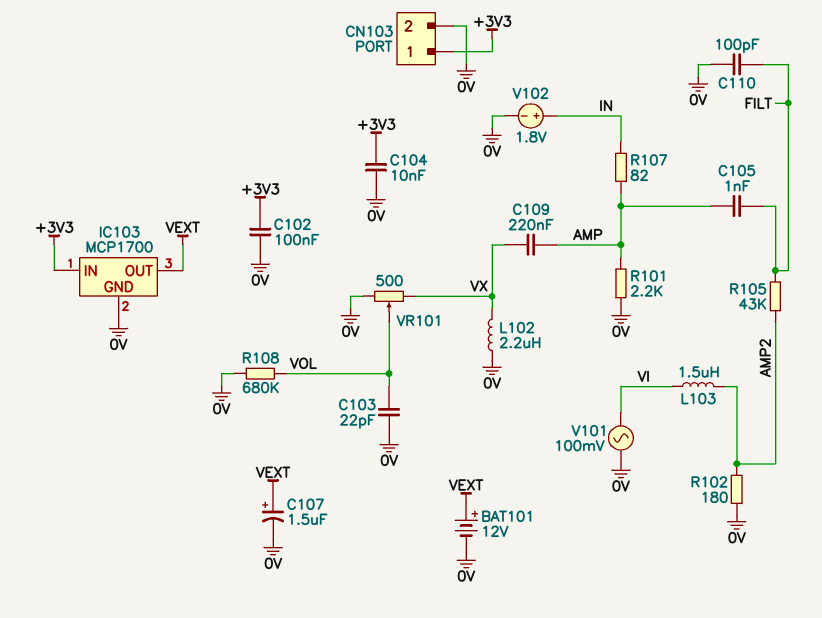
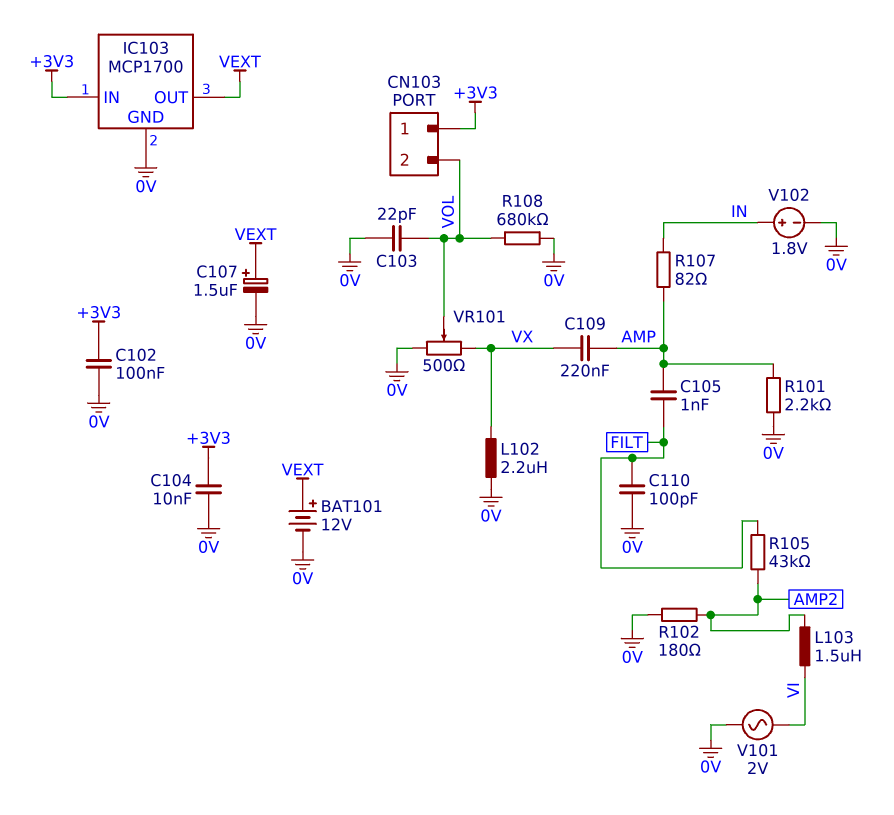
CN103 pin 2: 0V -> VOL
V101: AC 100mV (0V, VI) -> AC 2V (0V, VI)

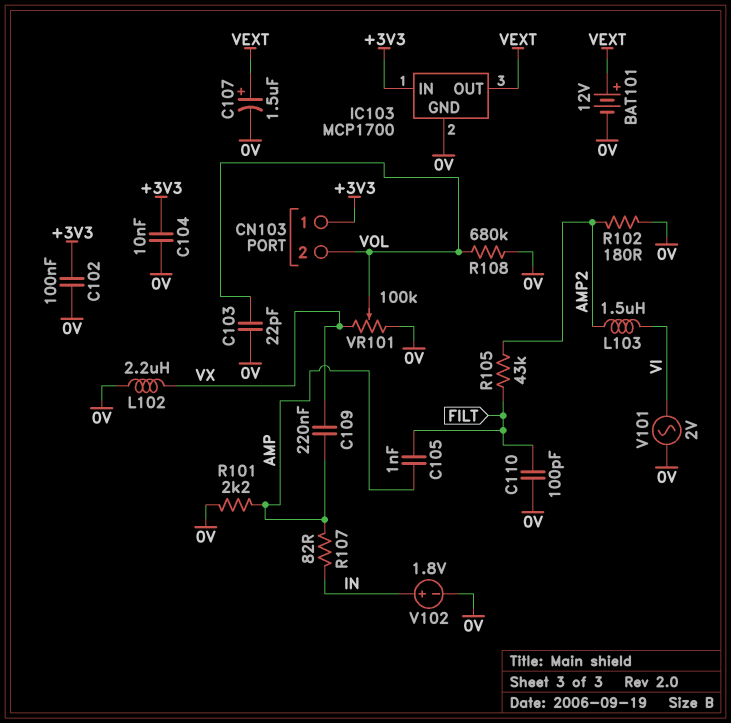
VR101: 500 (0V, VX, wiper VOL) -> 100k (0V, VX, wiper VOL)

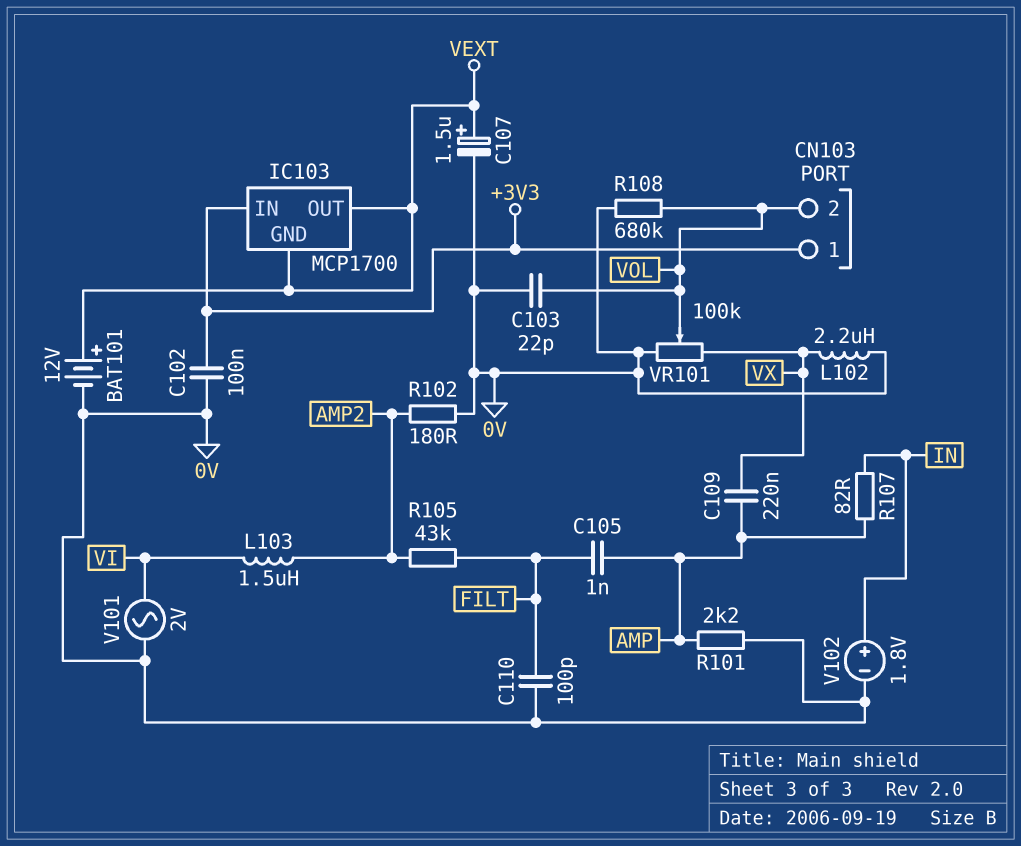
C104: 10nF (+3V3, 0V) -> none
IC103 pin GND: 0V -> VEXT

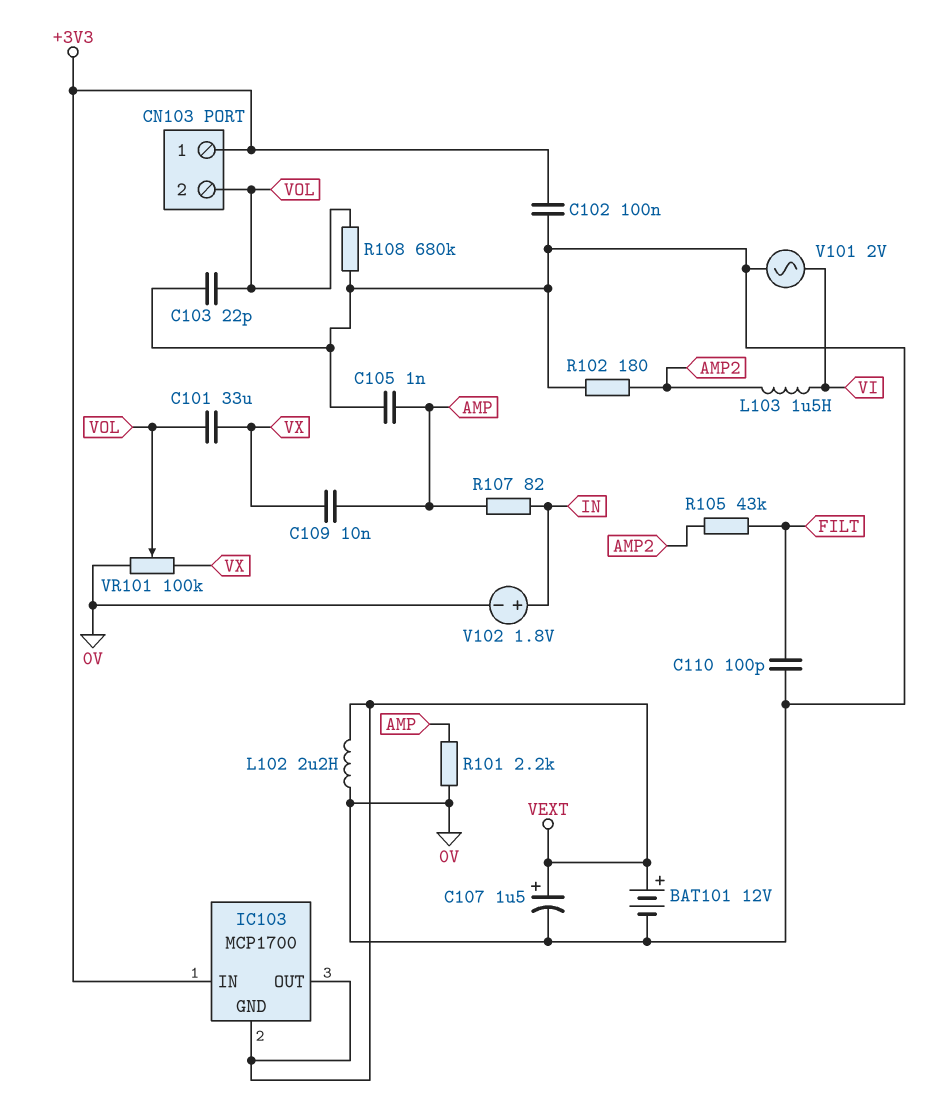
C101: none -> 33uF (VOL, VX)
C105: 1nF (AMP, FILT) -> 1nF (0V, AMP)
C109: 220nF (AMP, VX) -> 10nF (AMP, VX)
L102: 2.2uH (0V, VX) -> 2.2uH (0V, VEXT)

